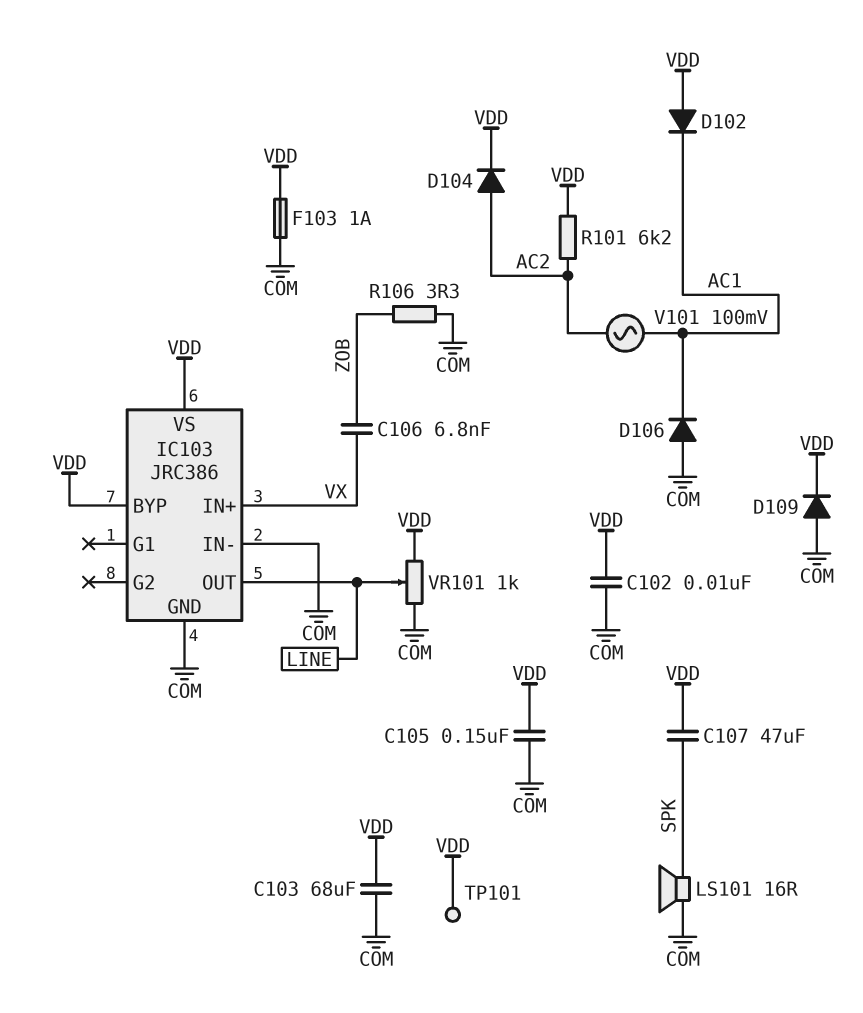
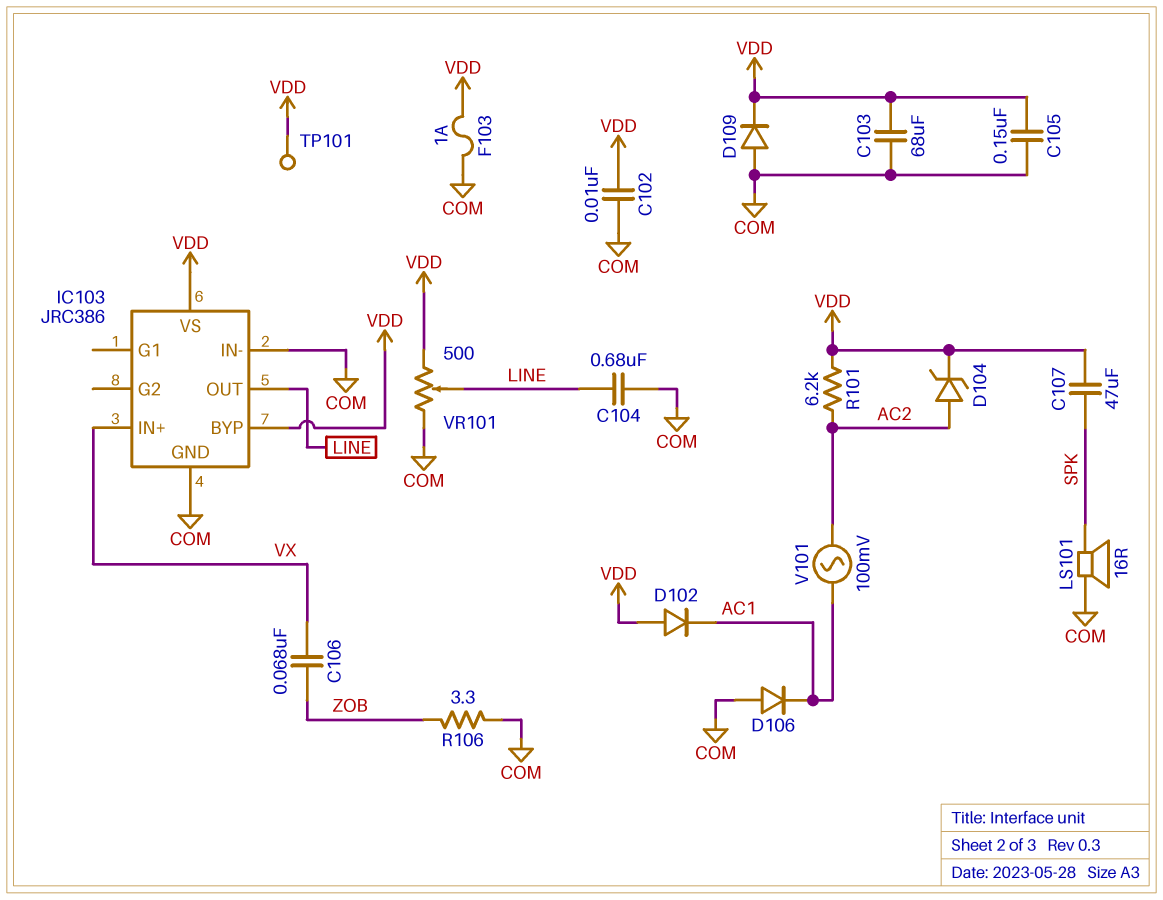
C104: none -> 680nF (COM, LINE)
C106: 6.8nF (VX, ZOB) -> 68nF (VX, ZOB)
D104: diode (A AC2, K VDD) -> zener (A AC2, K VDD)
VR101: 1k (COM, VDD, wiper LINE) -> 500 (COM, VDD, wiper LINE)

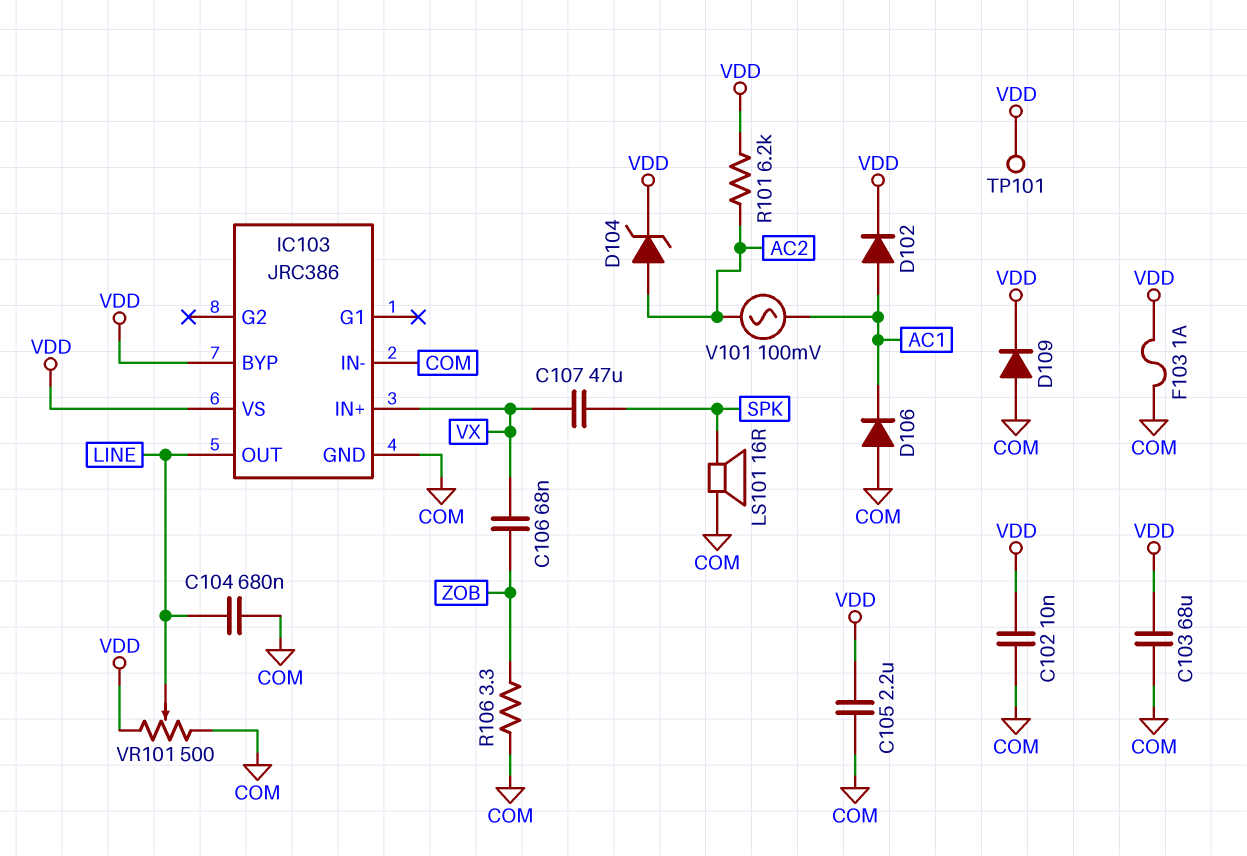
C105: 150nF (COM, VDD) -> 2.2uF (COM, VDD)
C107: 47uF (SPK, VDD) -> 47uF (SPK, VX)
D102: diode (A VDD, K AC1) -> diode (A AC1, K VDD)

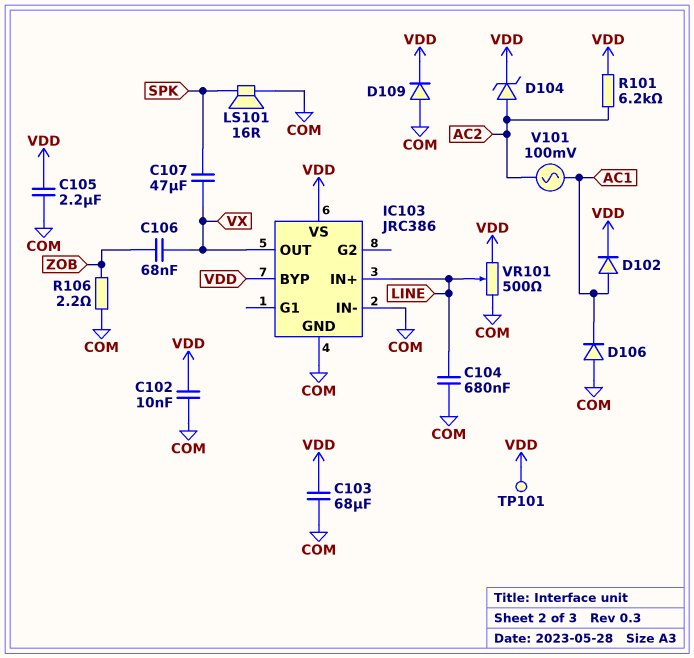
F103: 1A (COM, VDD) -> none
IC103 pin IN+: VX -> LINE
IC103 pin OUT: LINE -> VX
R106: 3.3 (COM, ZOB) -> 2.2 (COM, ZOB)

